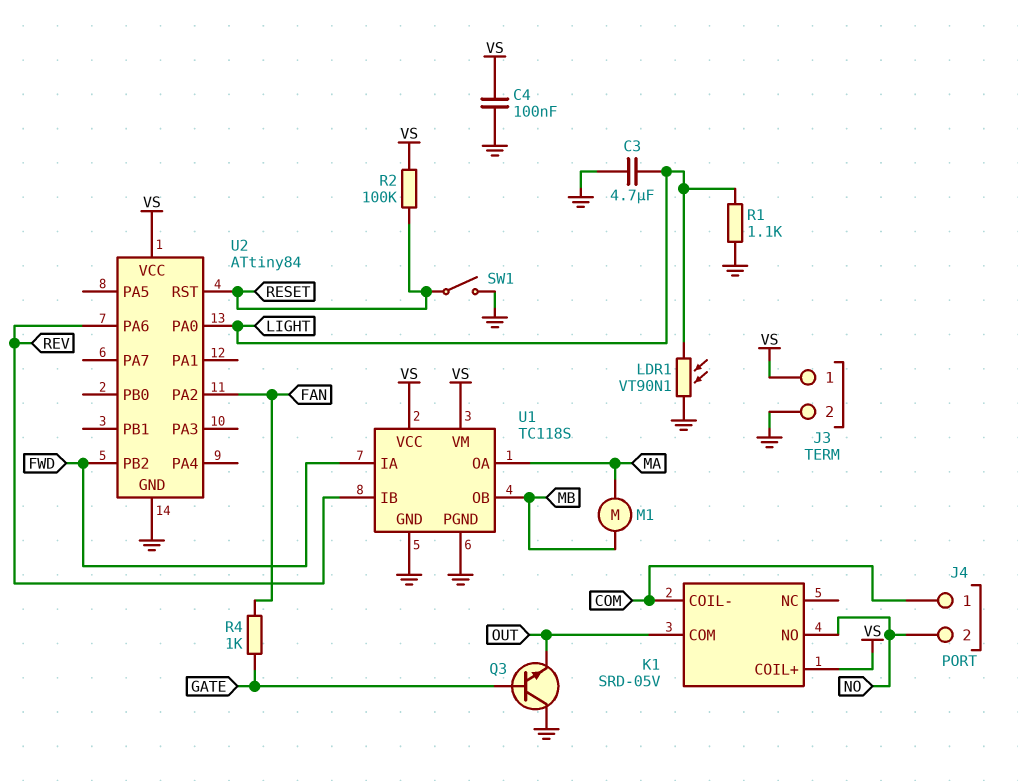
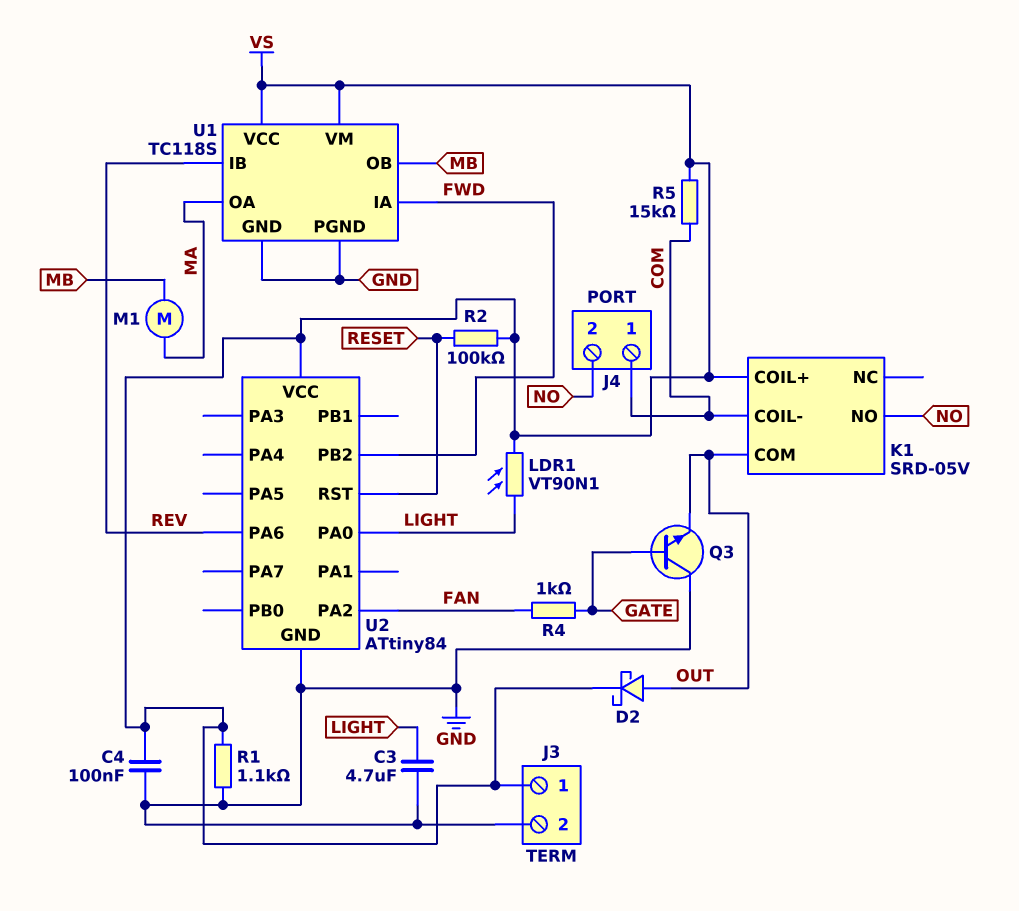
D2: none -> schottky (A OUT, K VS)
LDR1: VT90N1 (GND, LIGHT) -> VT90N1 (LIGHT, VS)
R1: 1.1k (GND, LIGHT) -> 1.1k (GND, VS)
R5: none -> 15k (COM, VS)
SW1: switch (GND, RESET) -> none

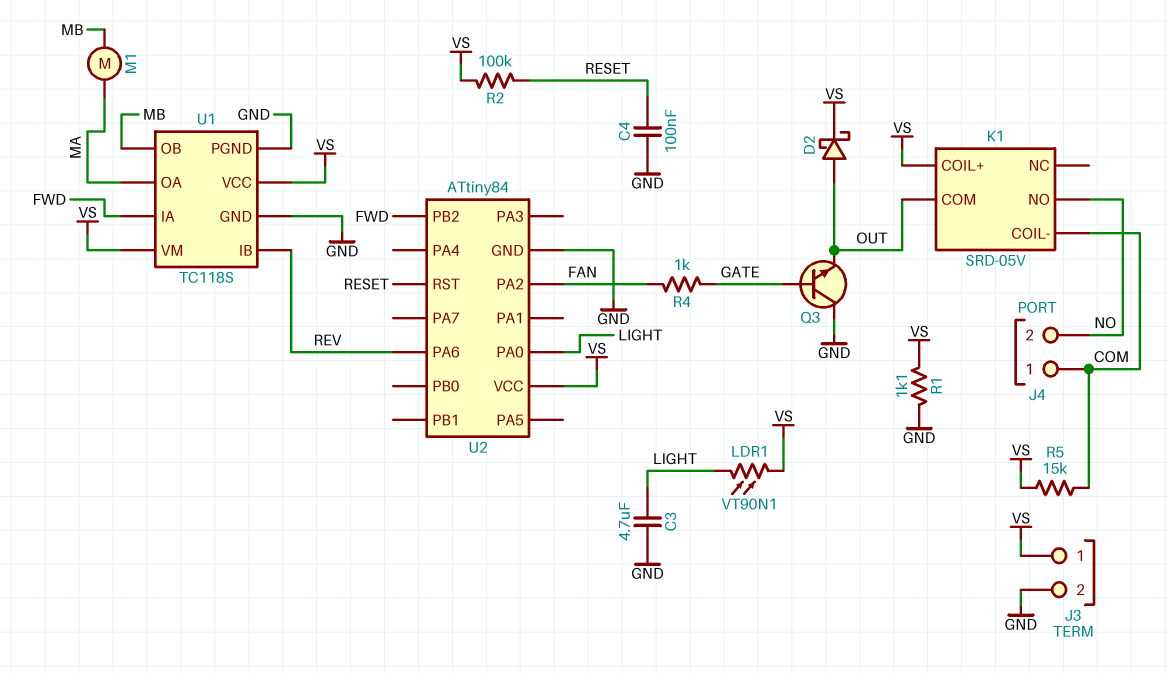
C4: 100nF (GND, VS) -> 100nF (GND, RESET)

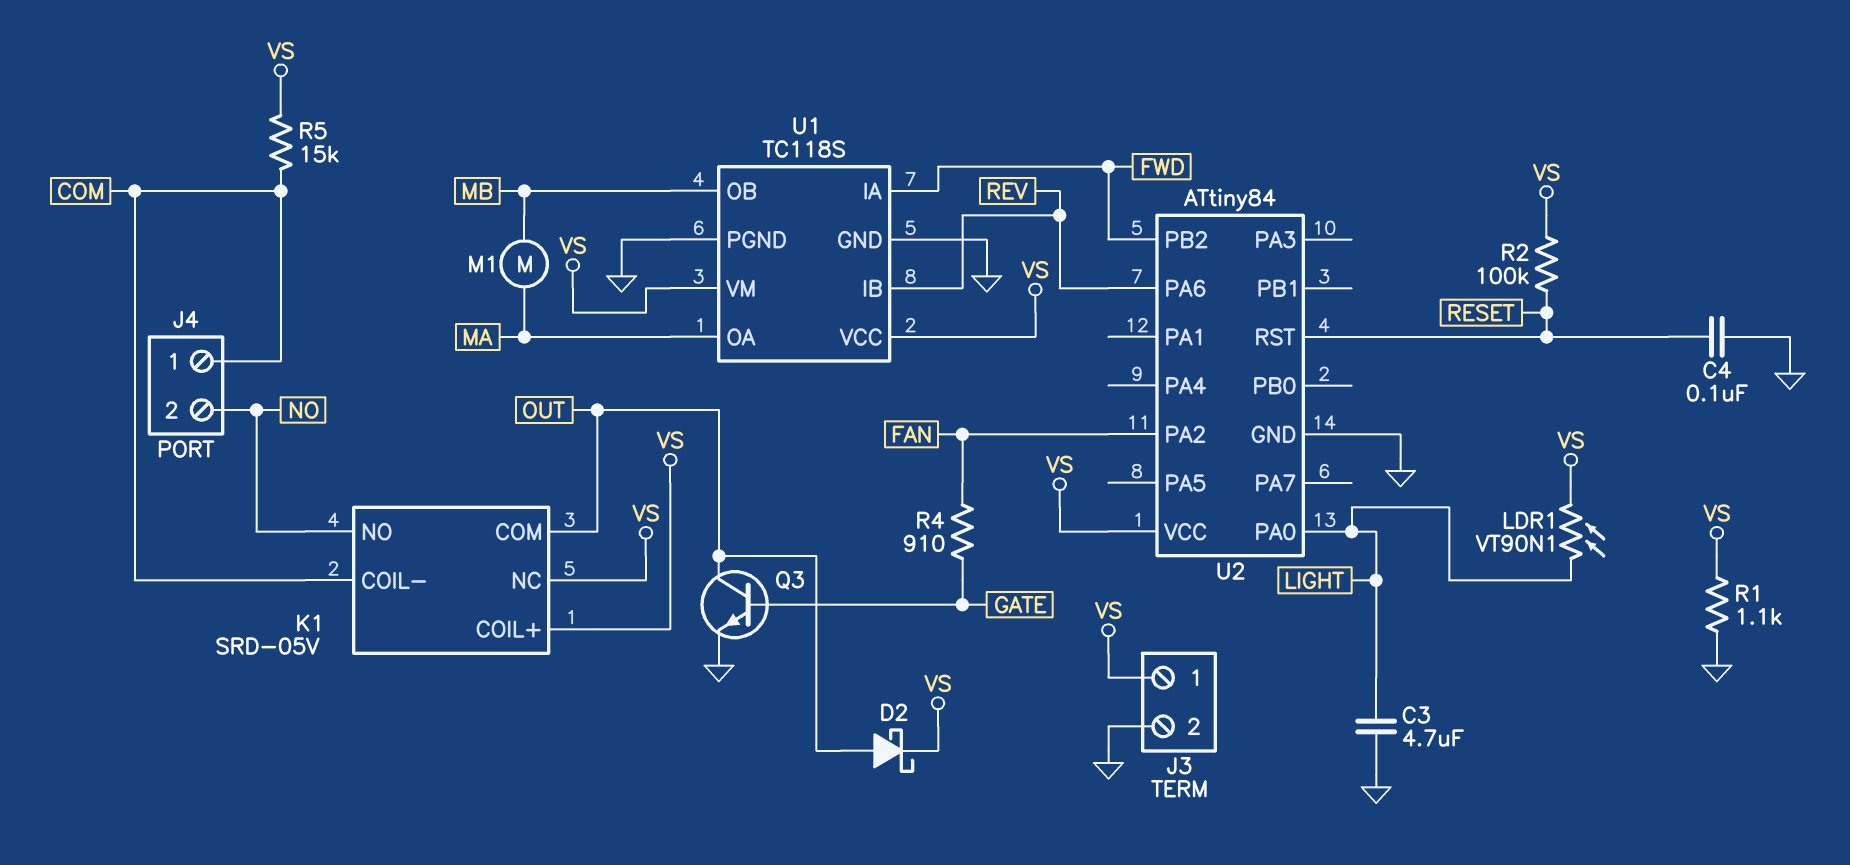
K1 pin NC: none -> VS
Q3: NPN (B GATE, C GND, E OUT) -> NPN (B GATE, C OUT, E GND)
R4: 1k (FAN, GATE) -> 910 (FAN, GATE)

